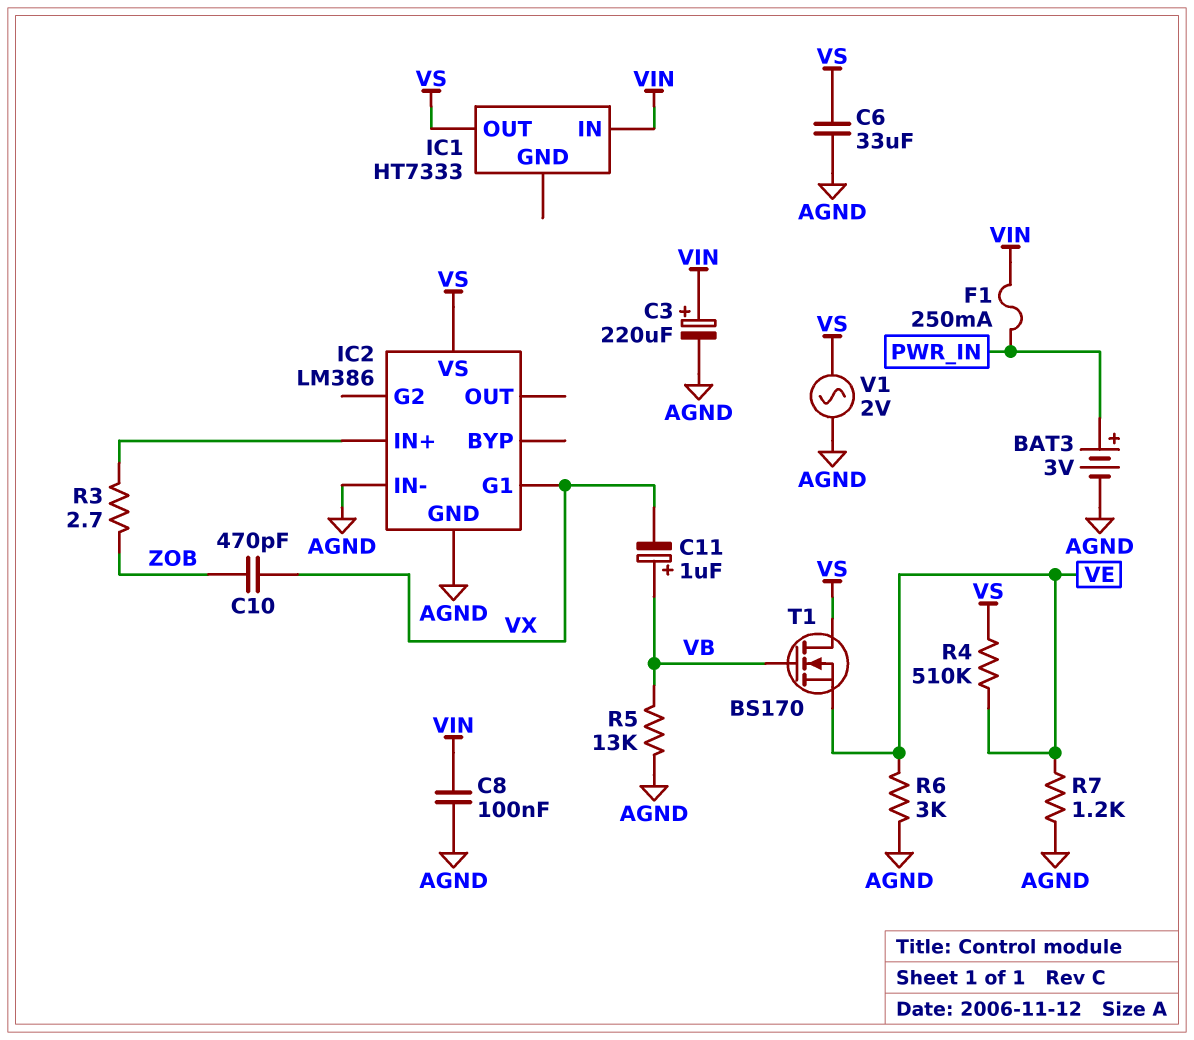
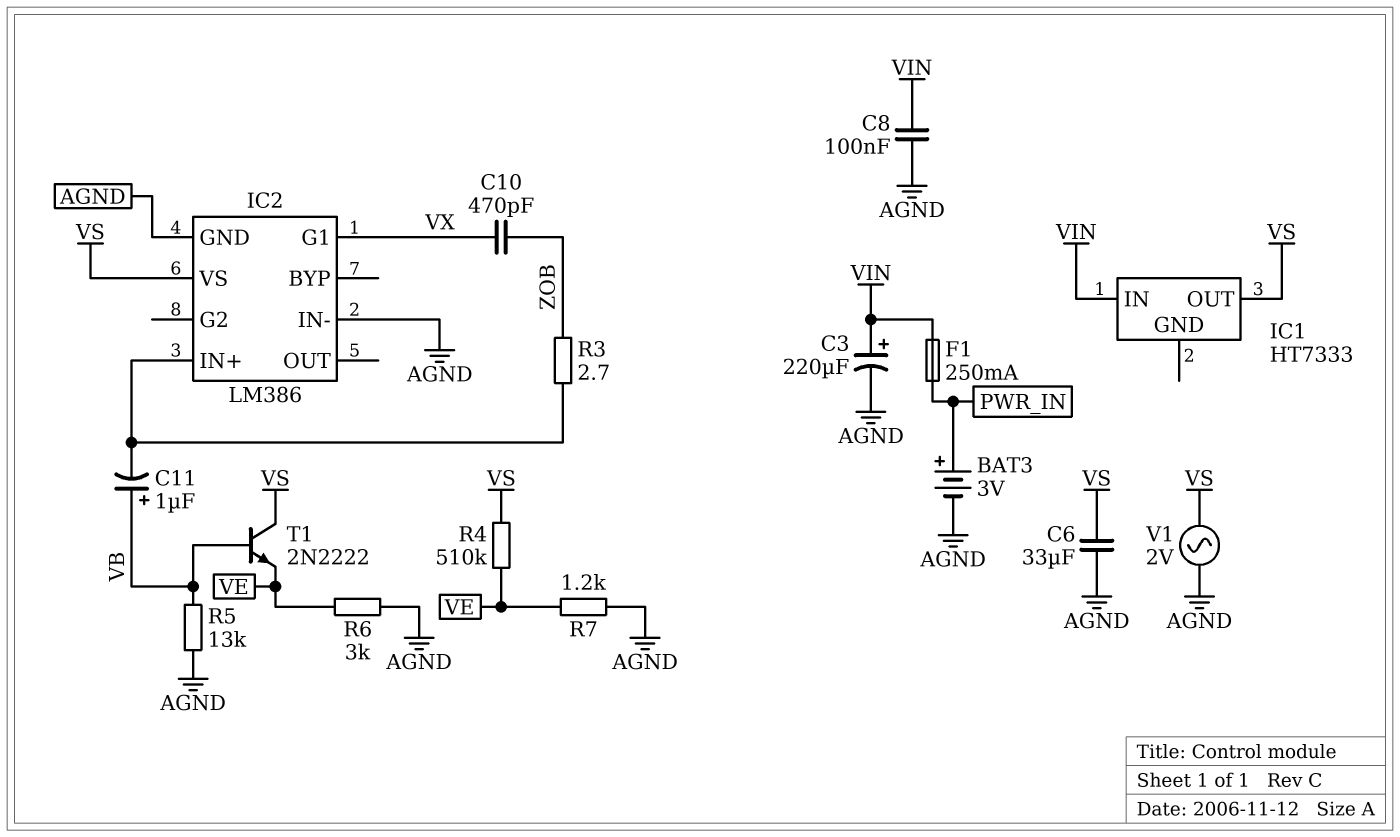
C11: 1uF (plus VB, minus VX) -> 1uF (plus VB, minus IC2/IN+)
T1: NMOS BS170 (G VB, D VS, S VE) -> NPN 2N2222 (B VB, C VS, E VE)

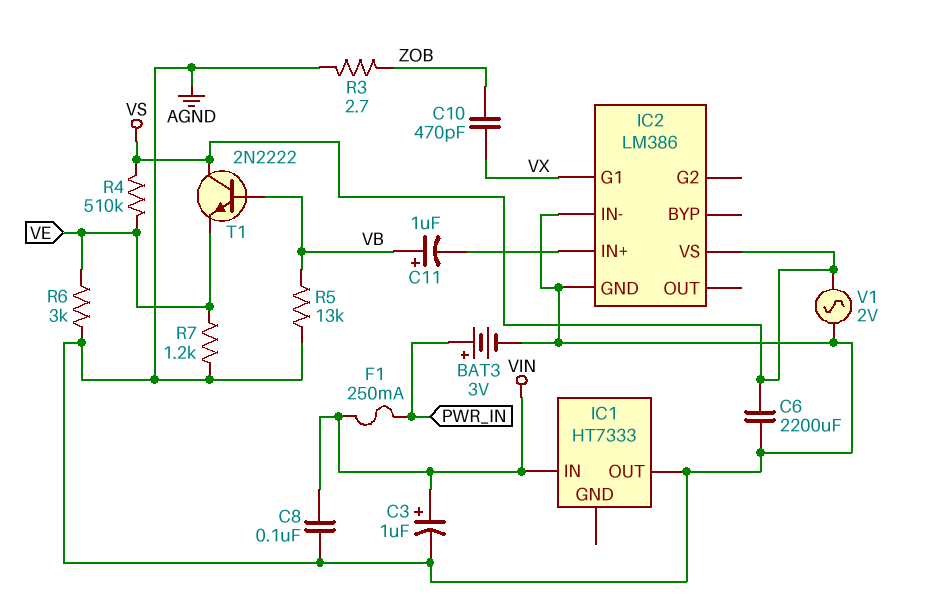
C3: 220uF (plus VIN, minus AGND) -> 1uF (plus VIN, minus AGND)
C6: 33uF (AGND, VS) -> 2200uF (AGND, VS)
IC1 pin OUT: VS -> AGND
R3: 2.7 (IC2/IN+, ZOB) -> 2.7 (AGND, ZOB)

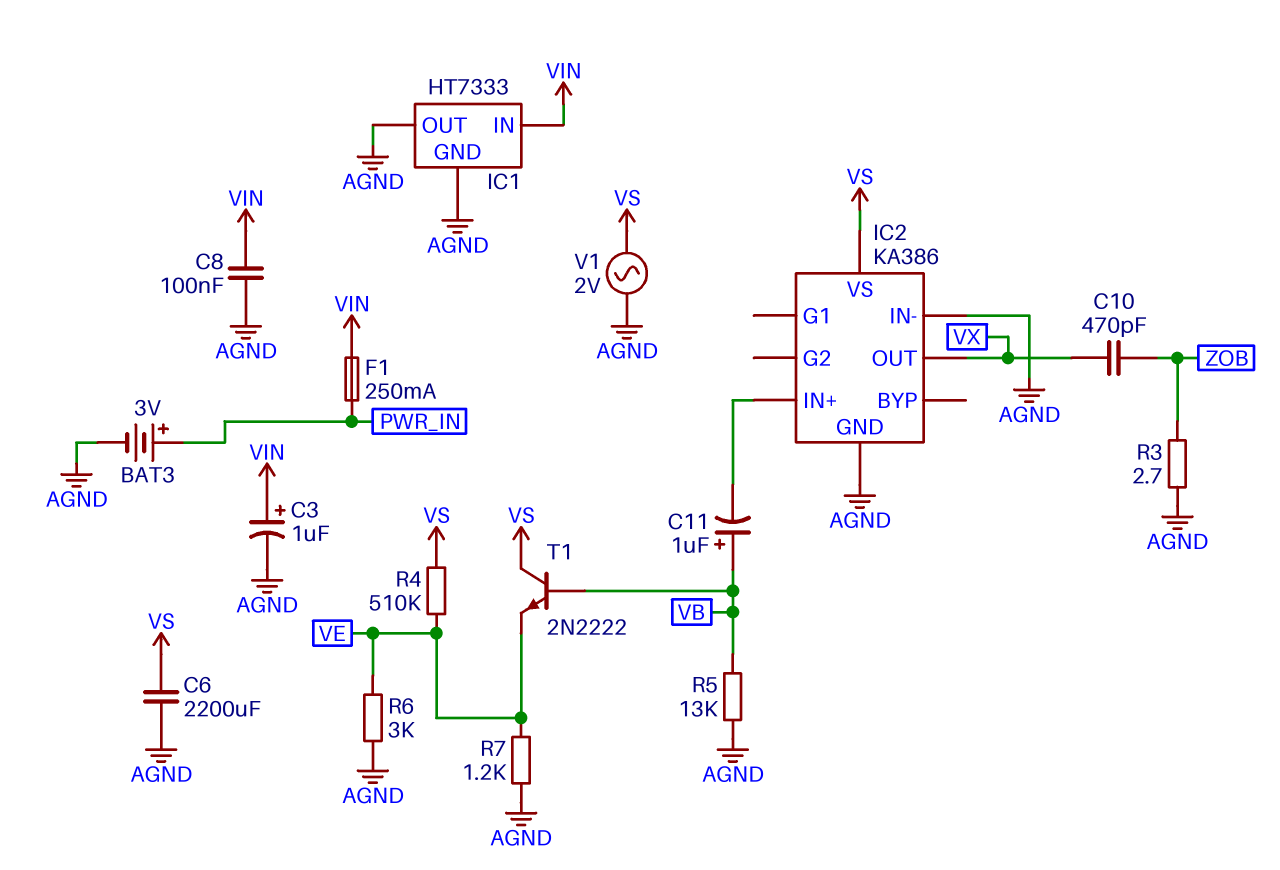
IC1 pin GND: none -> AGND
IC2: LM386 -> KA386
IC2 pin G1: VX -> none
IC2 pin OUT: none -> VX

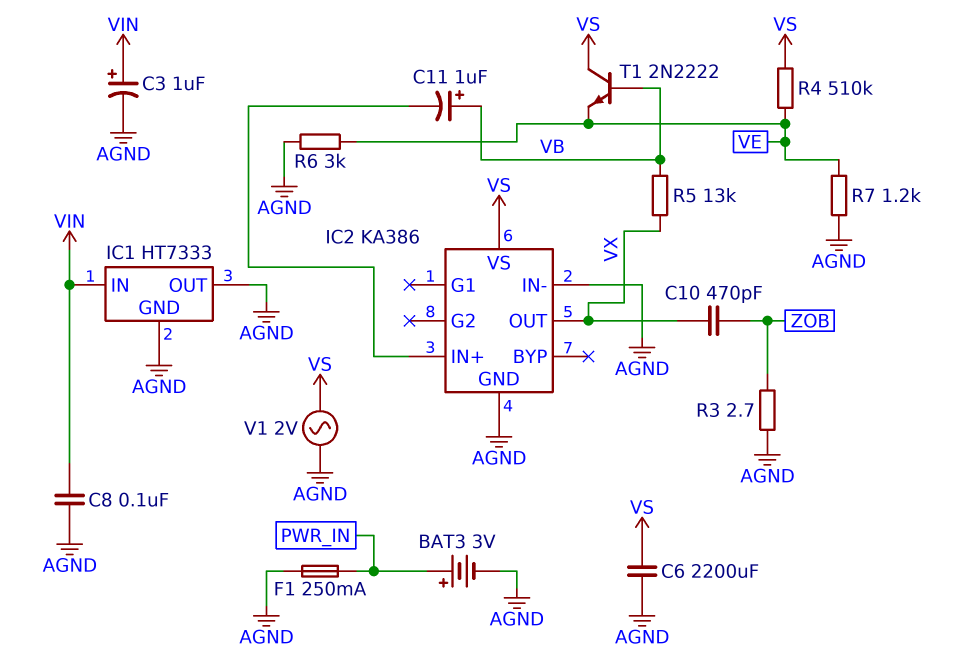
F1: 250mA (PWR_IN, VIN) -> 250mA (AGND, PWR_IN)
R5: 13k (AGND, VB) -> 13k (VB, VX)

